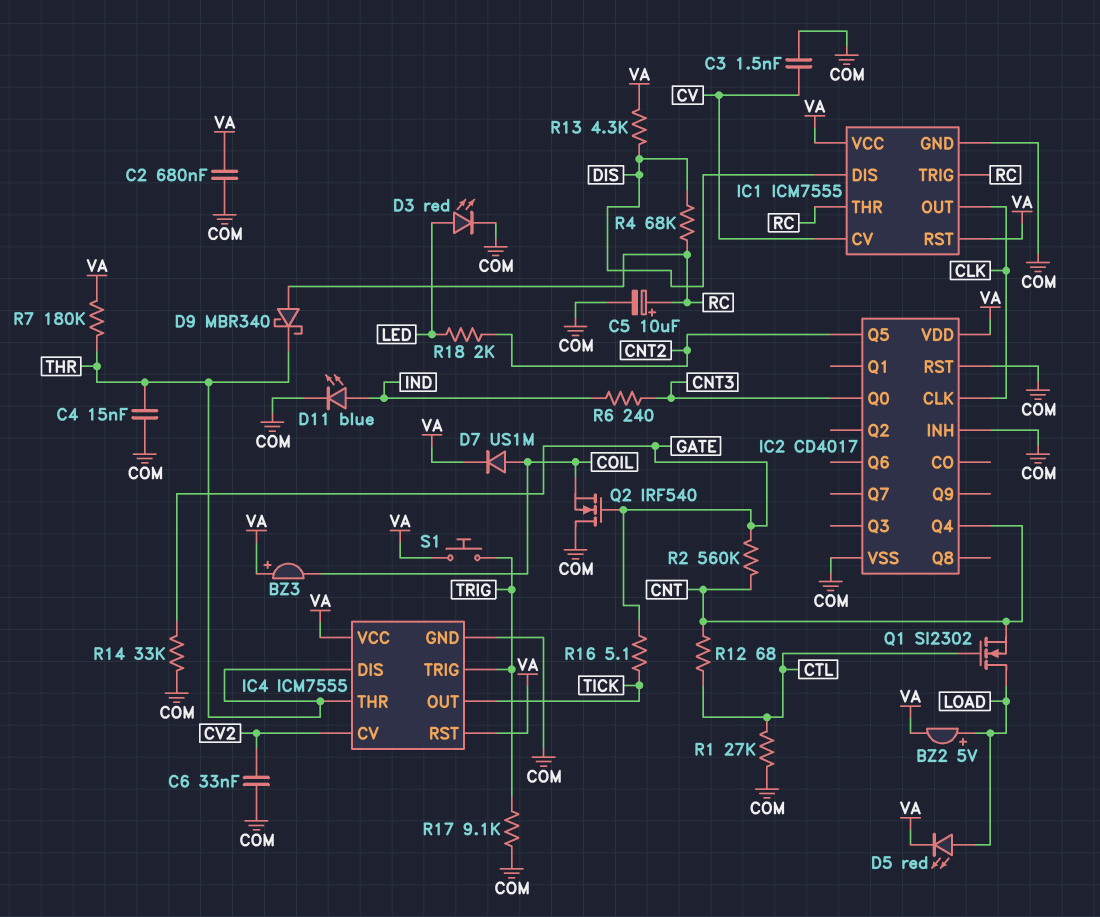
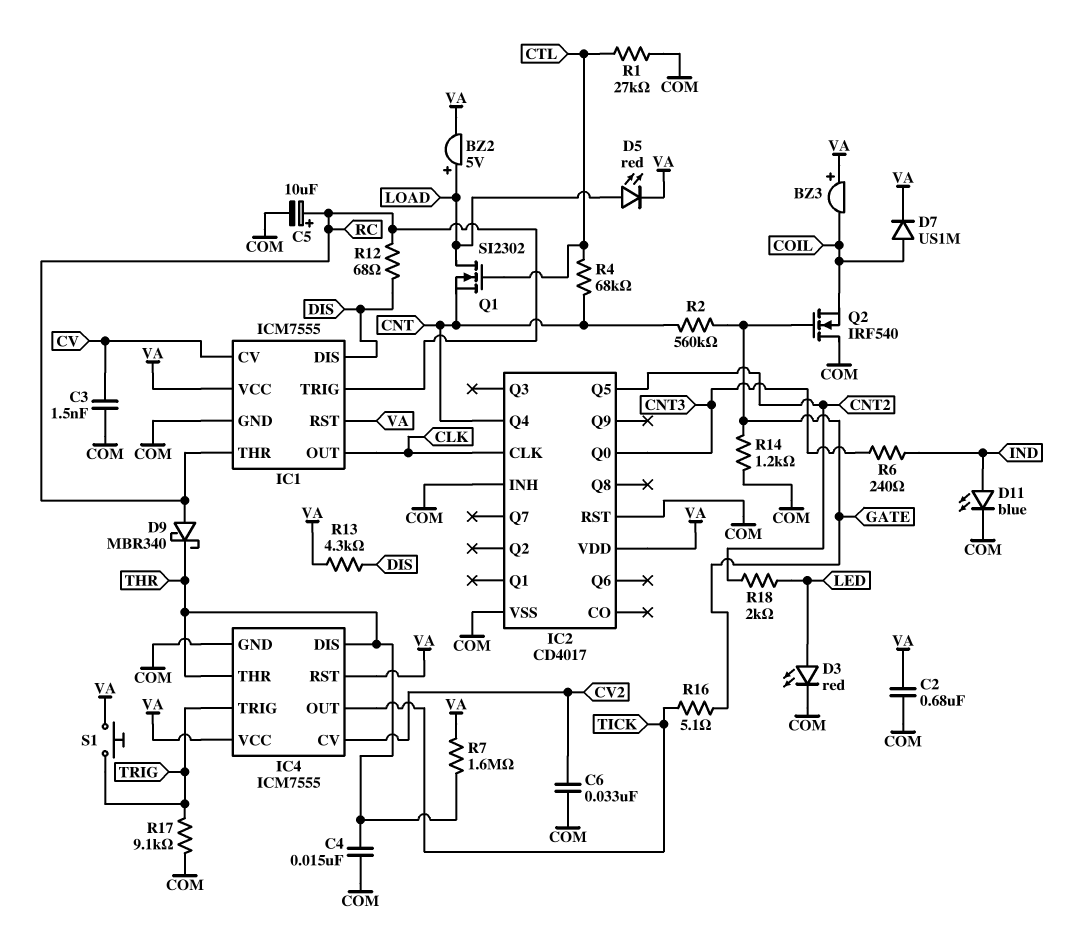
R4: 68k (DIS, RC) -> 68k (CNT, CTL)
R7: 180k (THR, VA) -> 1.6M (THR, VA)
R12: 68 (CNT, CTL) -> 68 (DIS, RC)
R14: 33k (COM, GATE) -> 1.2k (COM, GATE)

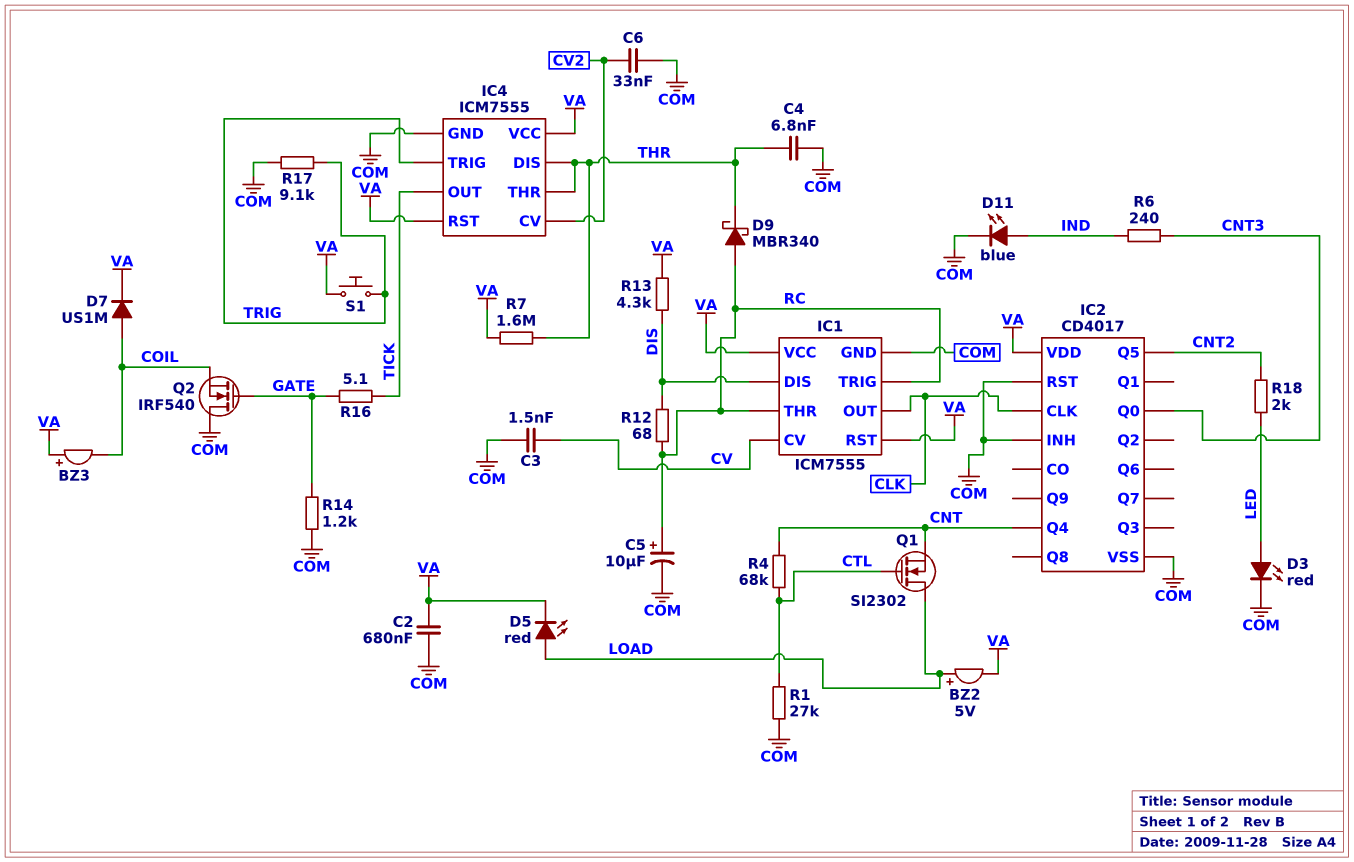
C4: 15nF (COM, THR) -> 6.8nF (COM, THR)
R2: 560k (CNT, GATE) -> none

